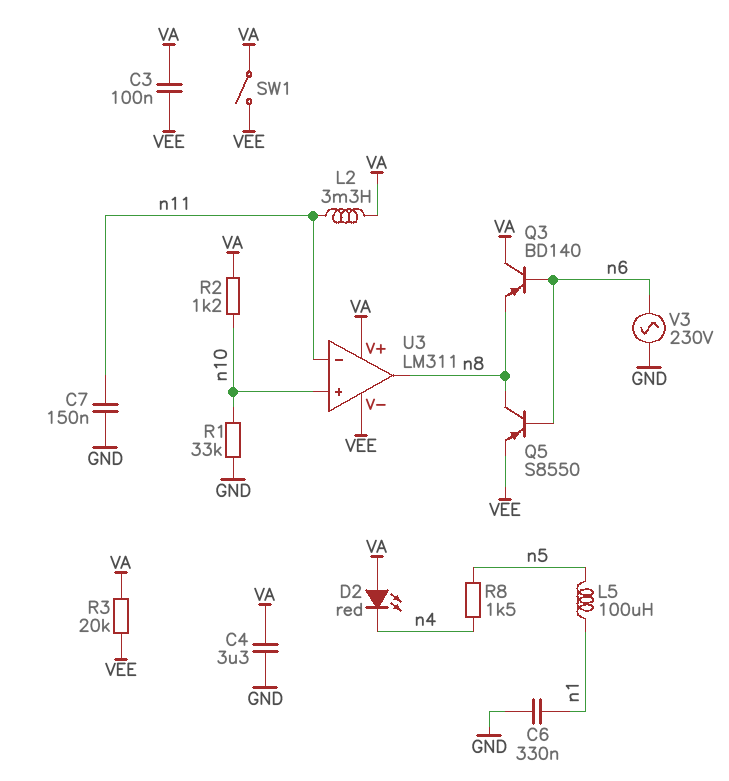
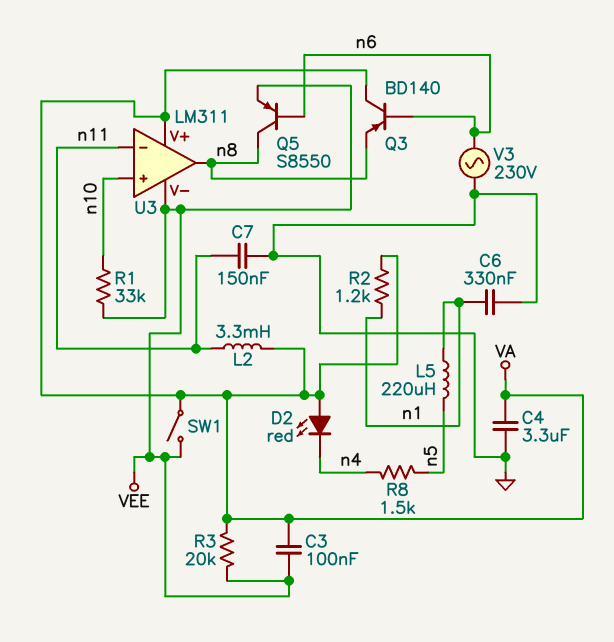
L5: 100uH (n1, n5) -> 220uH (n1, n5)
R1: 33k (GND, n10) -> 33k (VEE, n10)
R2: 1.2k (VA, n10) -> 1.2k (VA, n1)

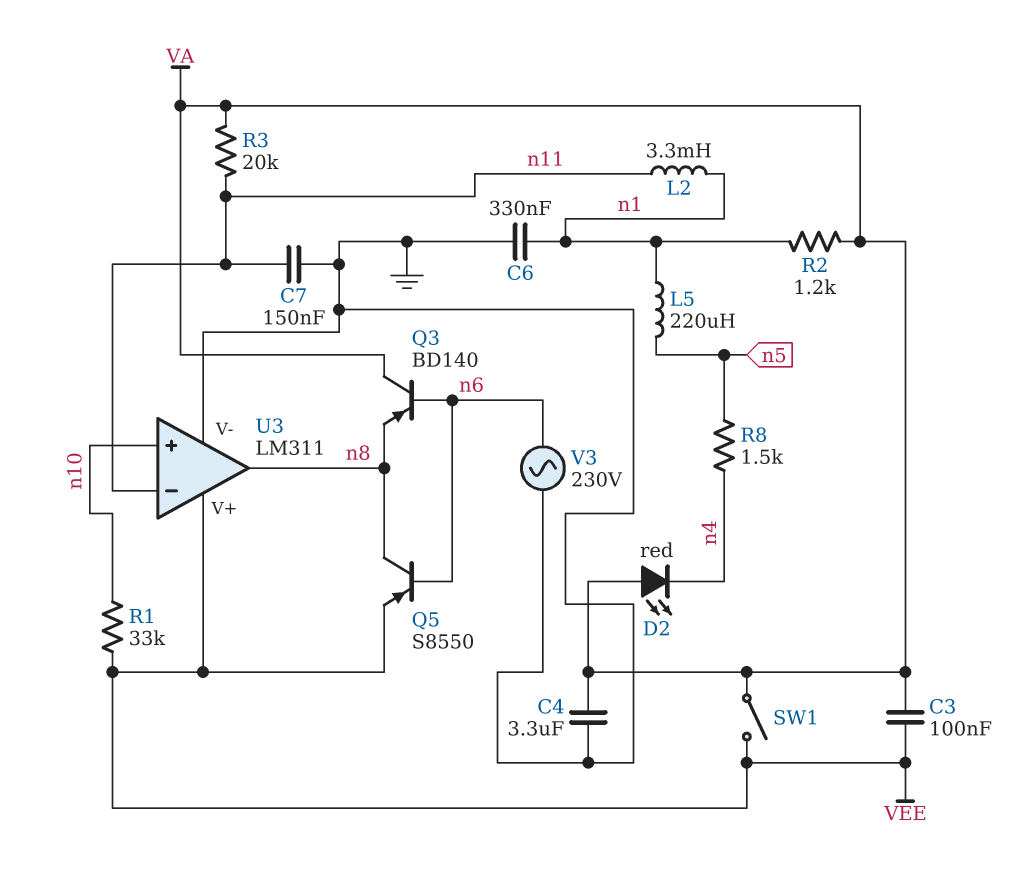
L2: 3.3mH (VA, n11) -> 3.3mH (n1, n11)
R3: 20k (VA, VEE) -> 20k (VA, n11)
U3 pin V+: VA -> VEE
U3 pin V-: VEE -> GND

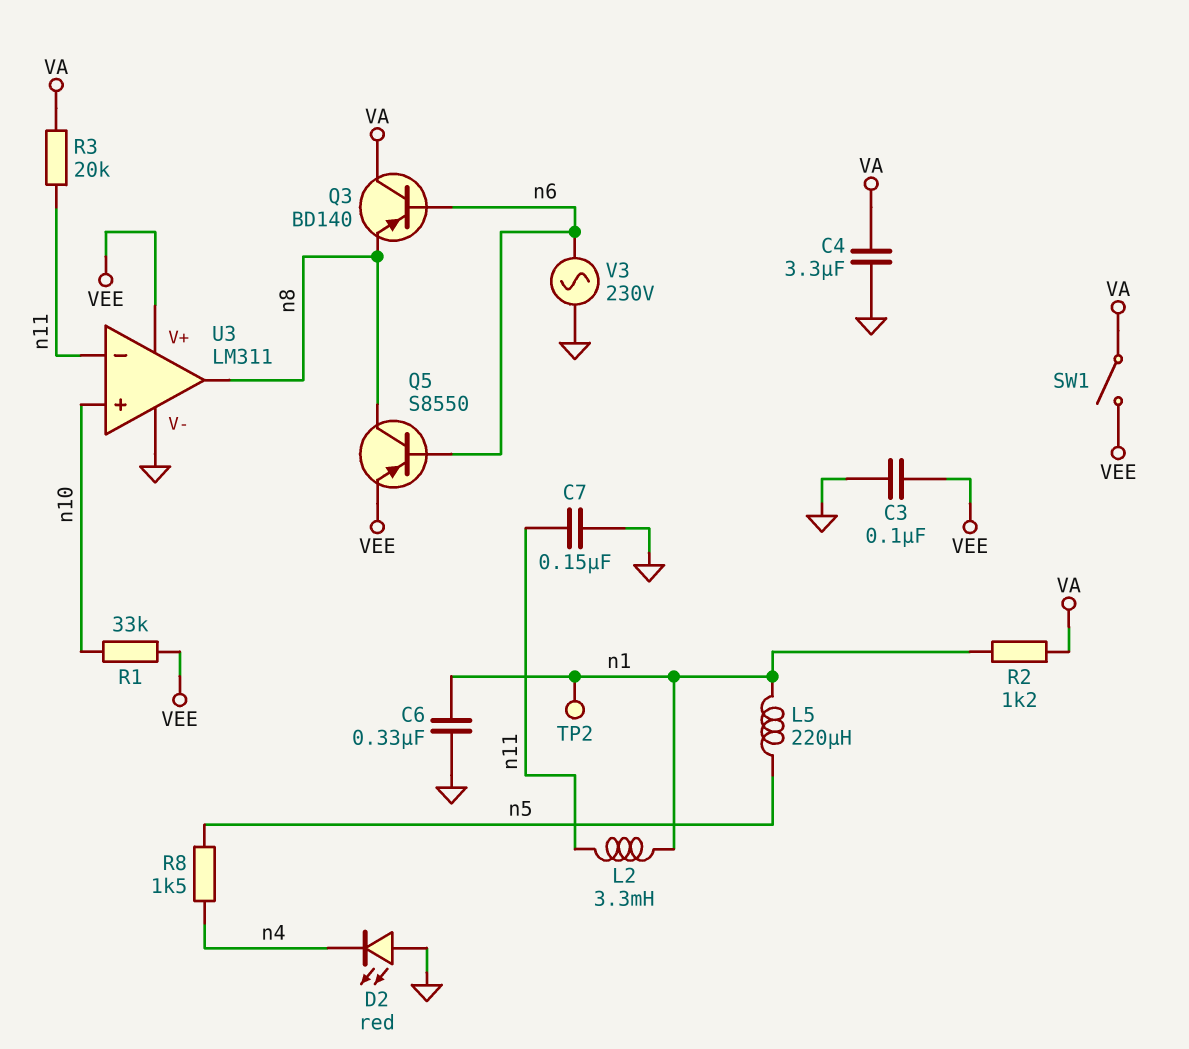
C3: 100nF (VA, VEE) -> 100nF (GND, VEE)
D2: LED red (A VA, K n4) -> LED red (A GND, K n4)
TP2: none -> test point (n1)

